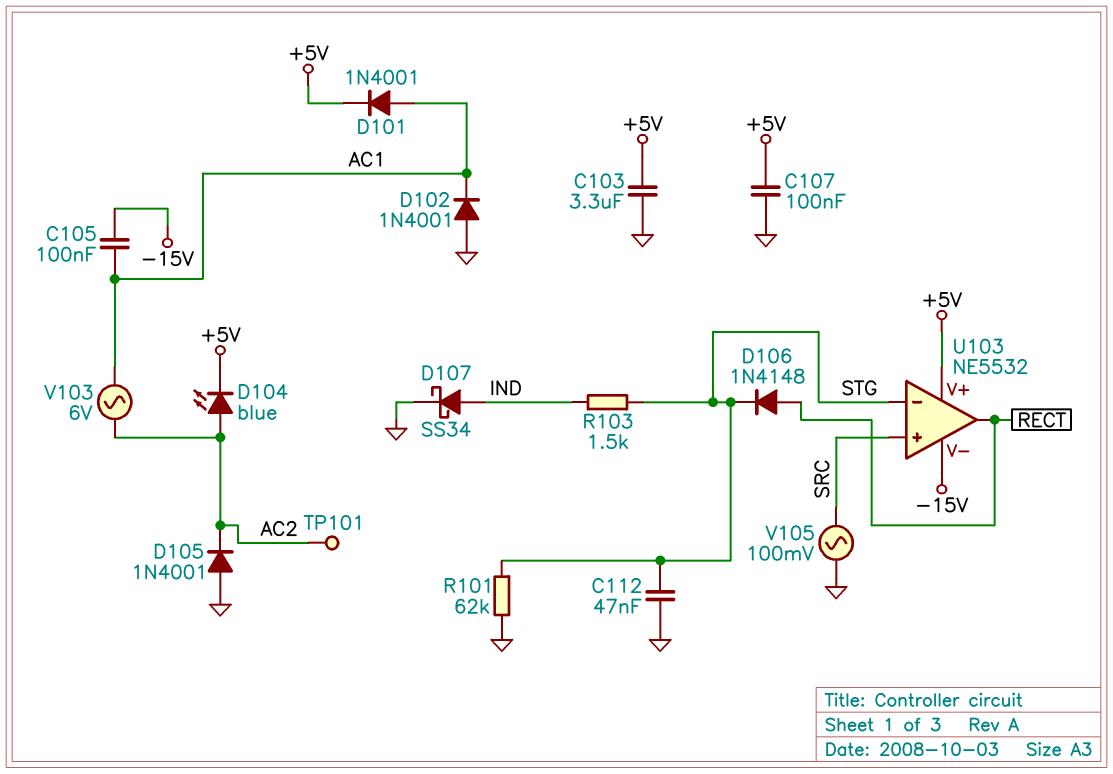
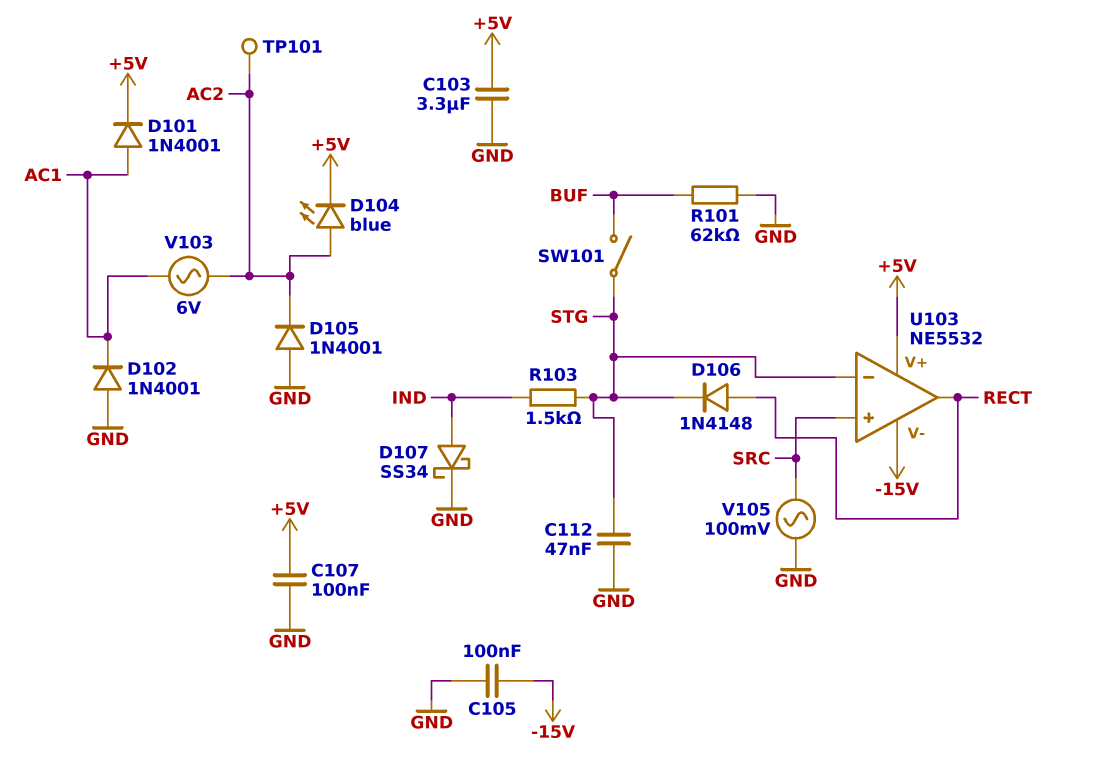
C105: 100nF (-15V, AC1) -> 100nF (-15V, GND)
R101: 62k (GND, STG) -> 62k (BUF, GND)
SW101: none -> switch (BUF, STG)

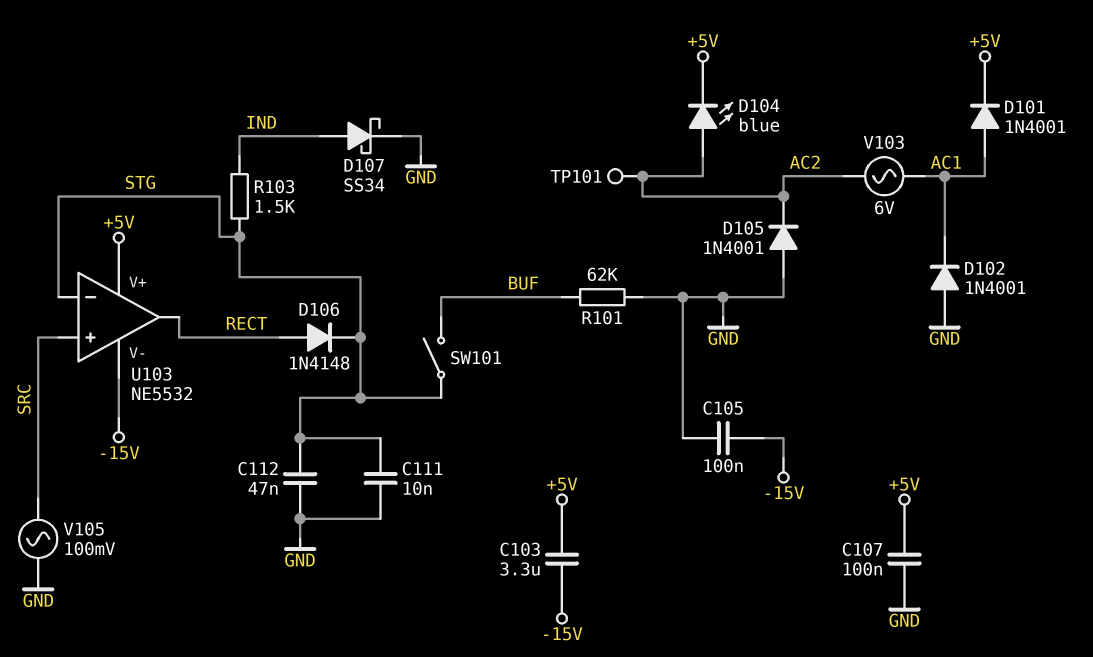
C103: 3.3uF (+5V, GND) -> 3.3uF (+5V, -15V)
C111: none -> 10nF (GND, STG)

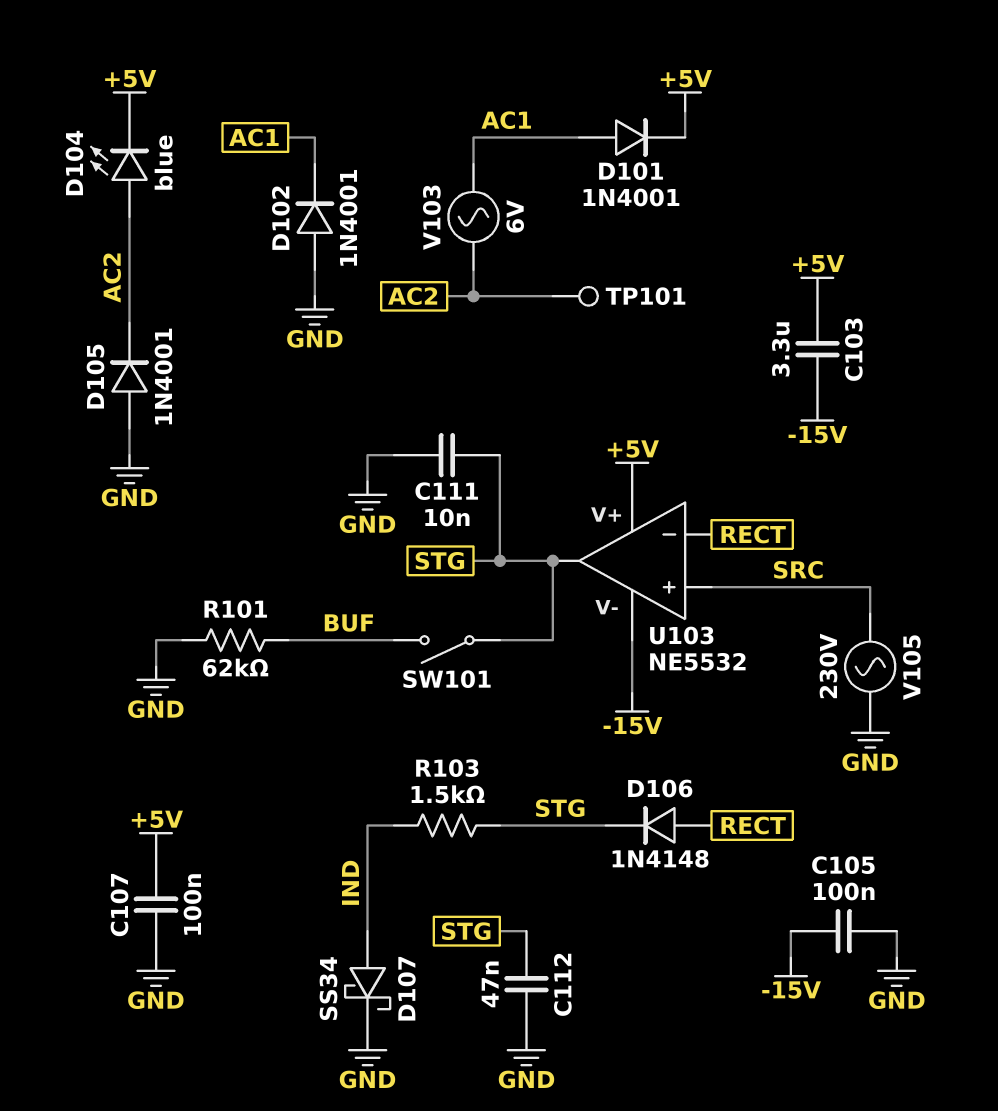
U103 pin in-: STG -> RECT
U103 pin out: RECT -> STG
V105: AC 100mV (GND, SRC) -> AC 230V (GND, SRC)

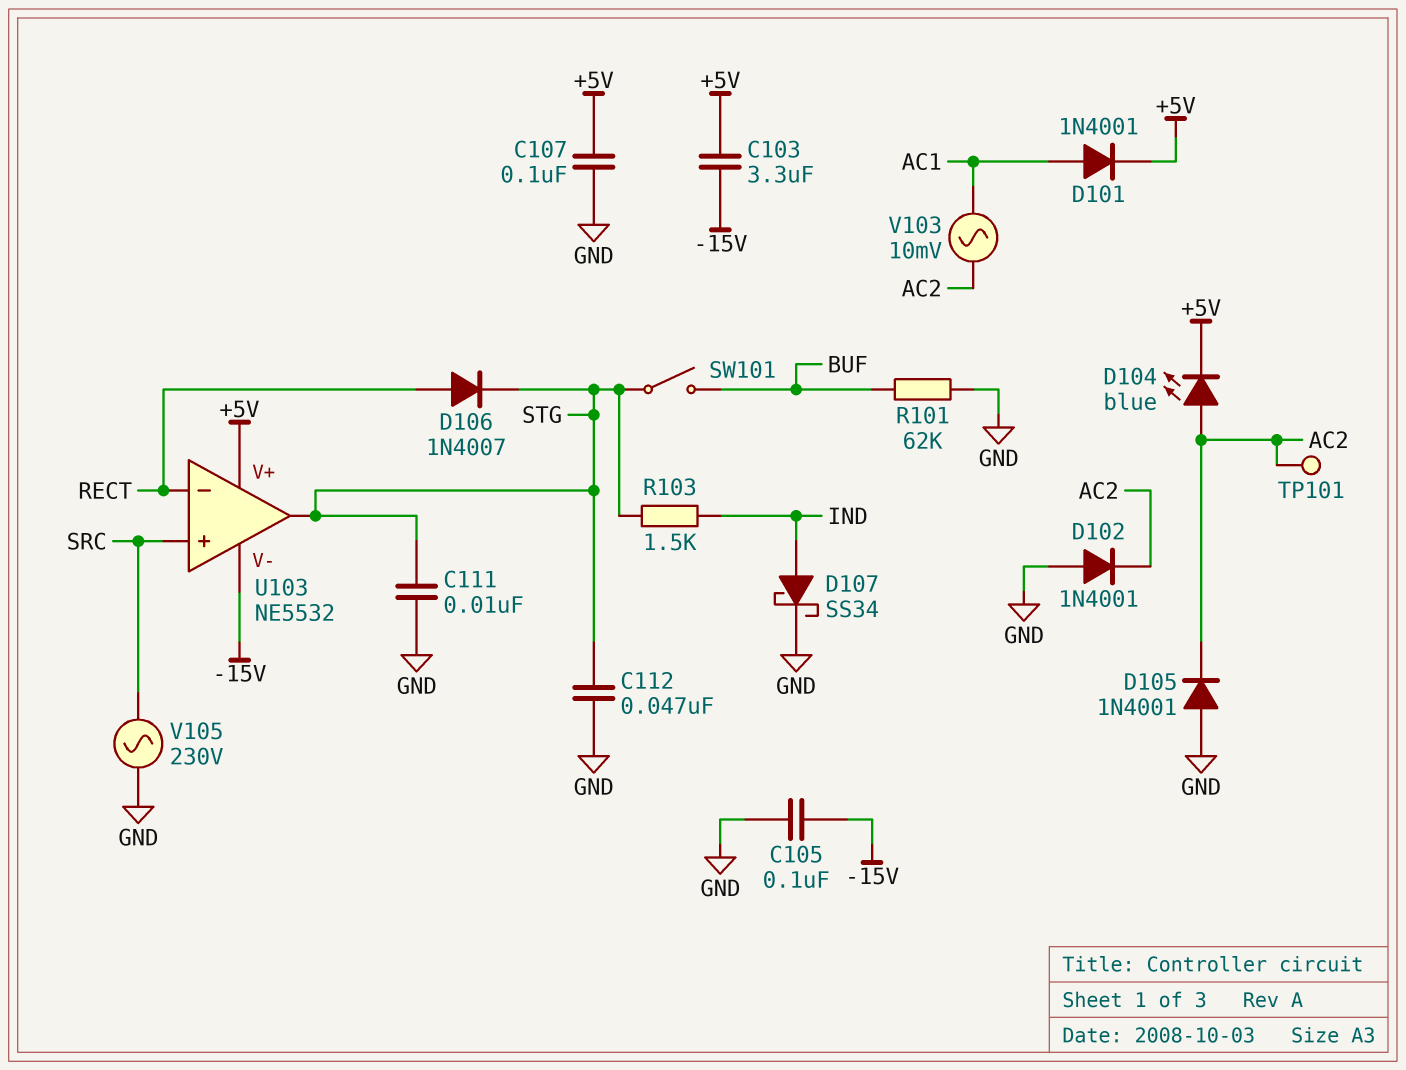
D102: diode 1N4001 (A GND, K AC1) -> diode 1N4001 (A GND, K AC2)
D106: diode 1N4148 (A RECT, K STG) -> diode 1N4007 (A RECT, K STG)
V103: AC 6V (AC1, AC2) -> AC 10mV (AC1, AC2)

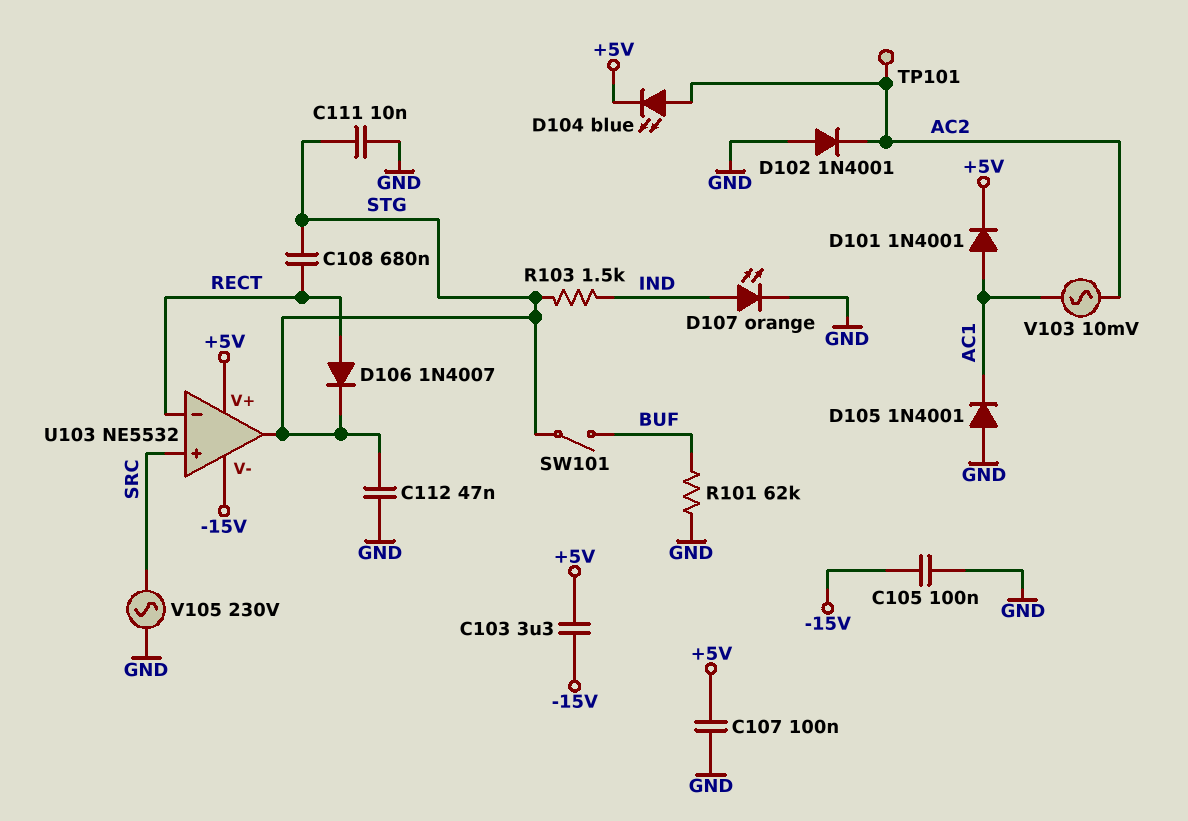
C108: none -> 680nF (RECT, STG)
D105: diode 1N4001 (A GND, K AC2) -> diode 1N4001 (A GND, K AC1)
D107: schottky SS34 (A IND, K GND) -> LED orange (A IND, K GND)

